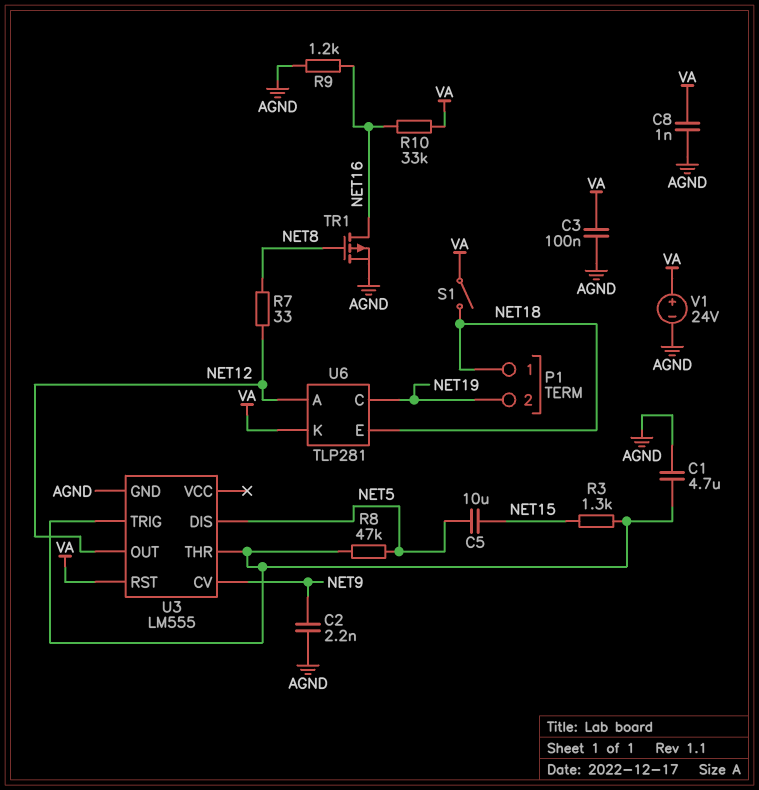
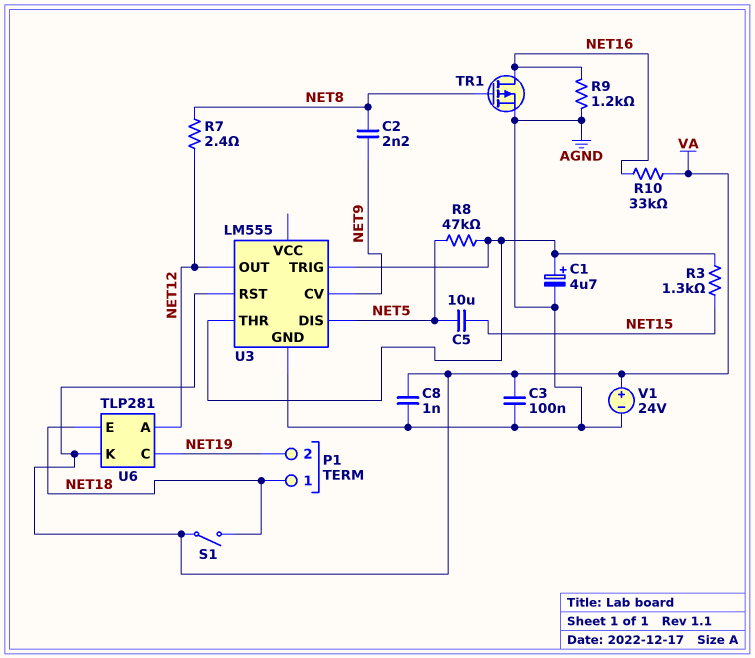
C1: 4.7uF (AGND, U3/THR) -> 4.7uF (plus U3/THR, minus AGND)
C2: 2.2nF (AGND, NET9) -> 2.2nF (NET8, NET9)
R7: 33 (NET8, NET12) -> 2.4 (NET8, NET12)

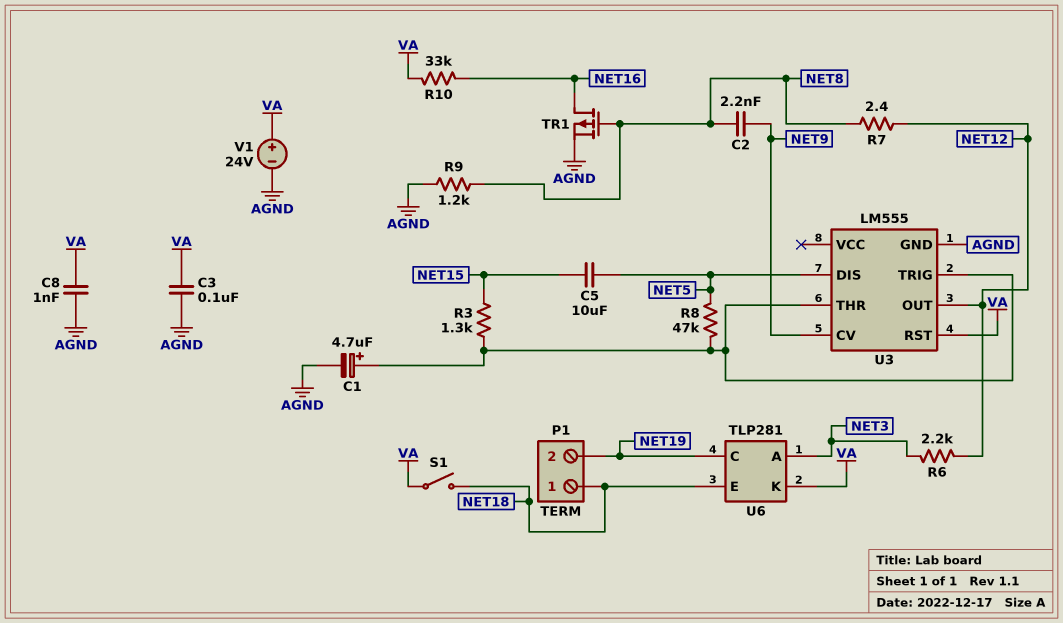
R6: none -> 2.2k (NET3, NET12)
R9: 1.2k (AGND, NET16) -> 1.2k (AGND, NET8)
U6 pin A: NET12 -> NET3

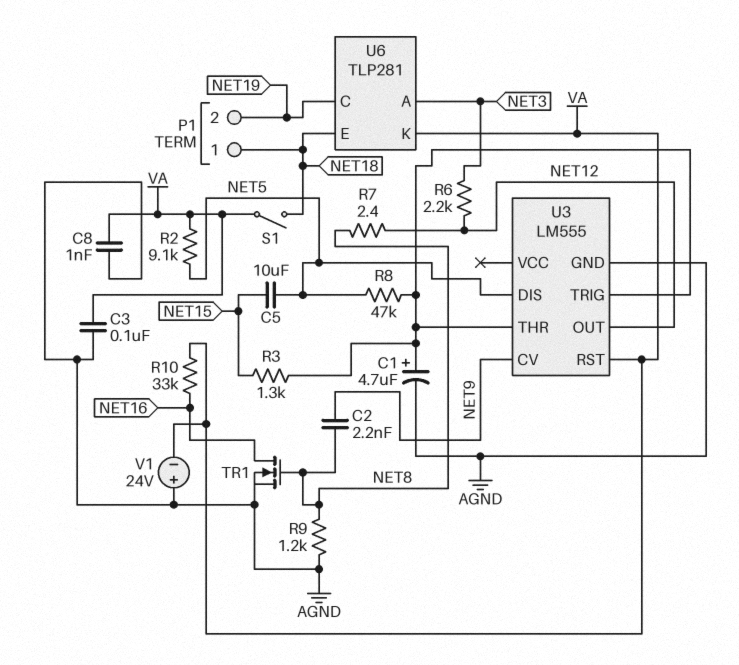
R2: none -> 9.1k (NET5, VA)
TR1: PMOS (G NET8, D NET16, S AGND) -> NMOS (G NET8, D NET16, S AGND)
V1: 24V (plus VA, minus AGND) -> 24V (plus AGND, minus VA)

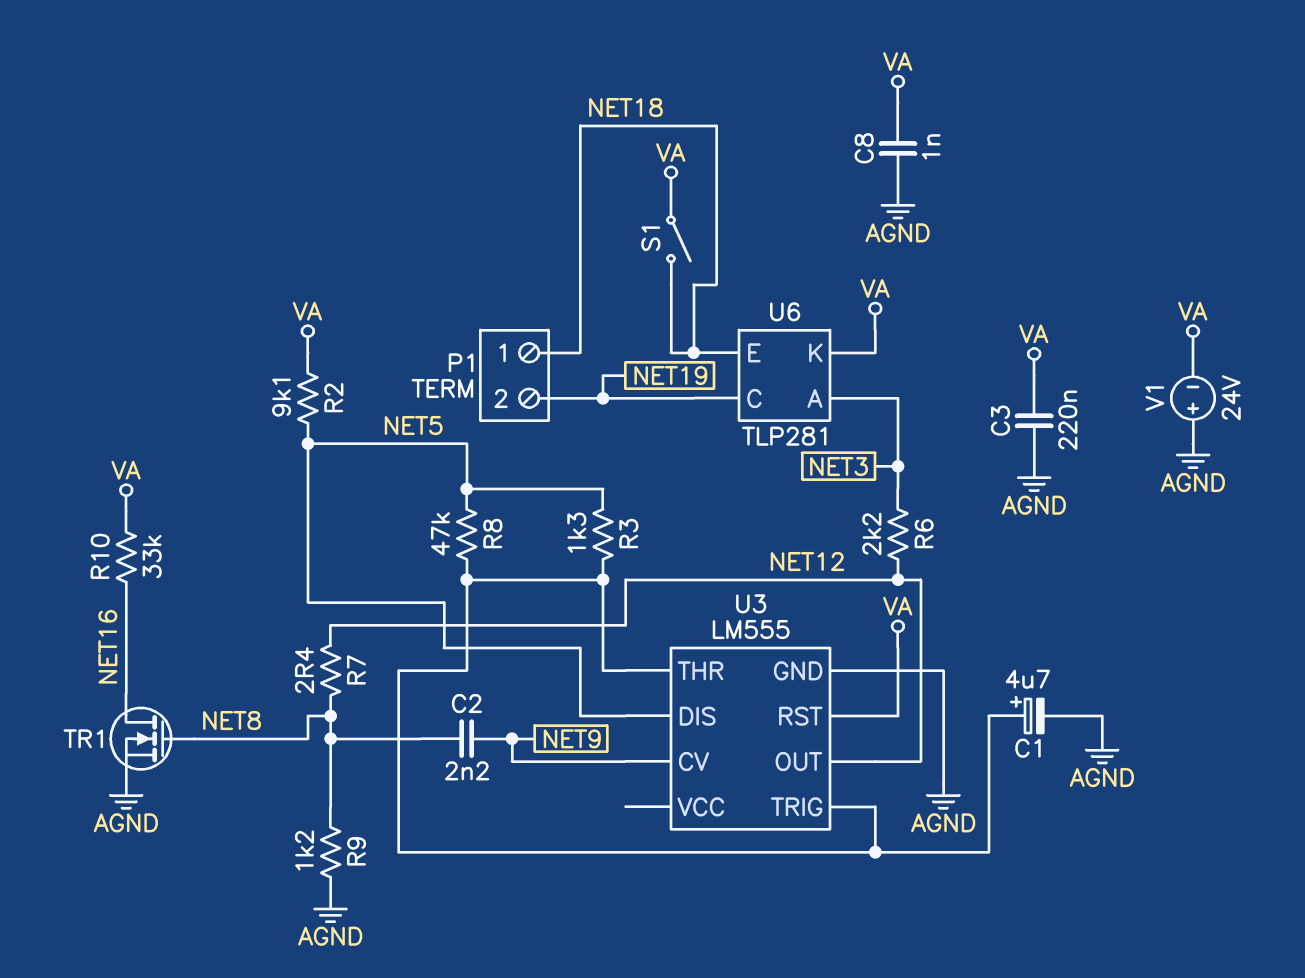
C3: 100nF (AGND, VA) -> 220nF (AGND, VA)
C5: 10uF (NET5, NET15) -> none
R3: 1.3k (NET15, U3/THR) -> 1.3k (NET5, U3/THR)

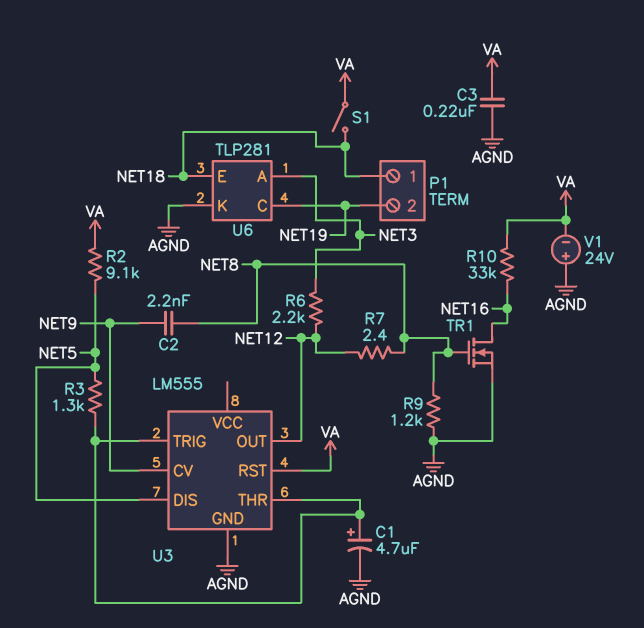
C8: 1nF (AGND, VA) -> none
R8: 47k (NET5, U3/THR) -> none
U6 pin K: VA -> AGND

